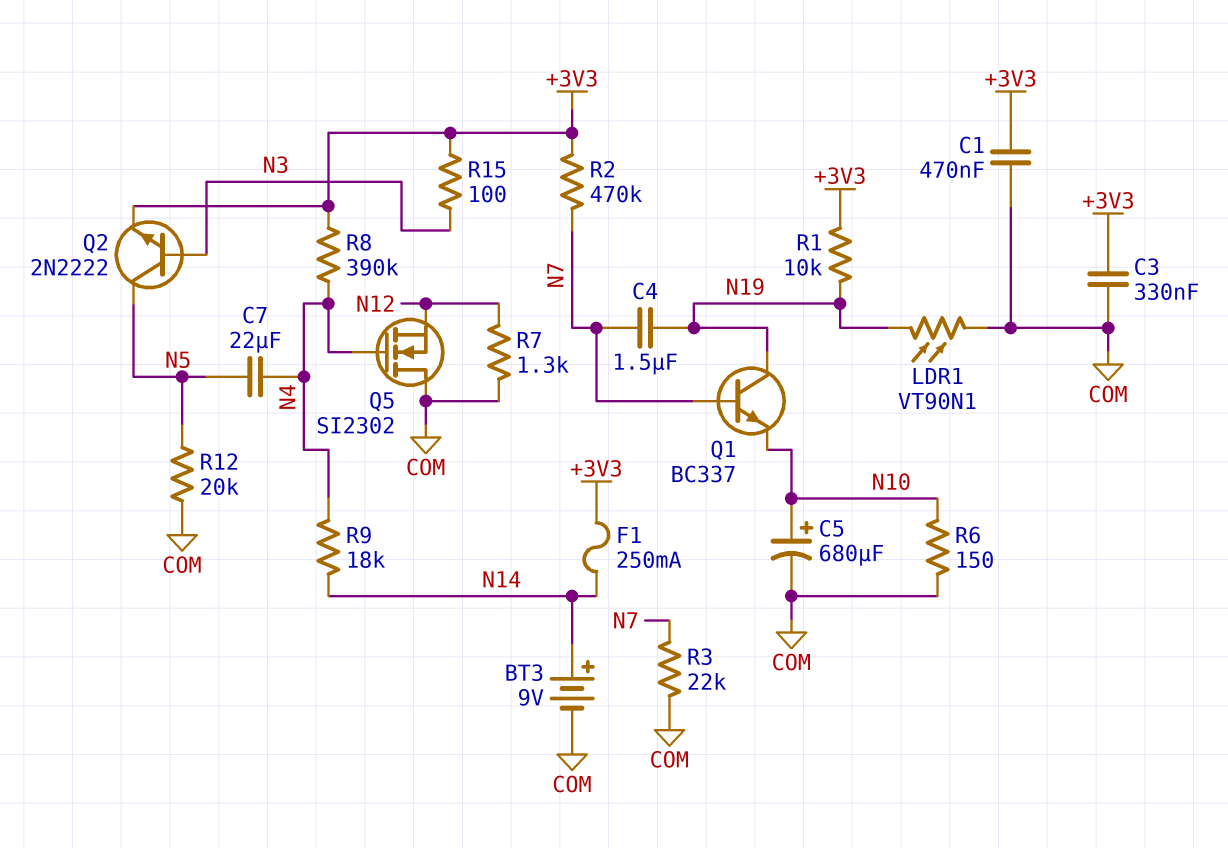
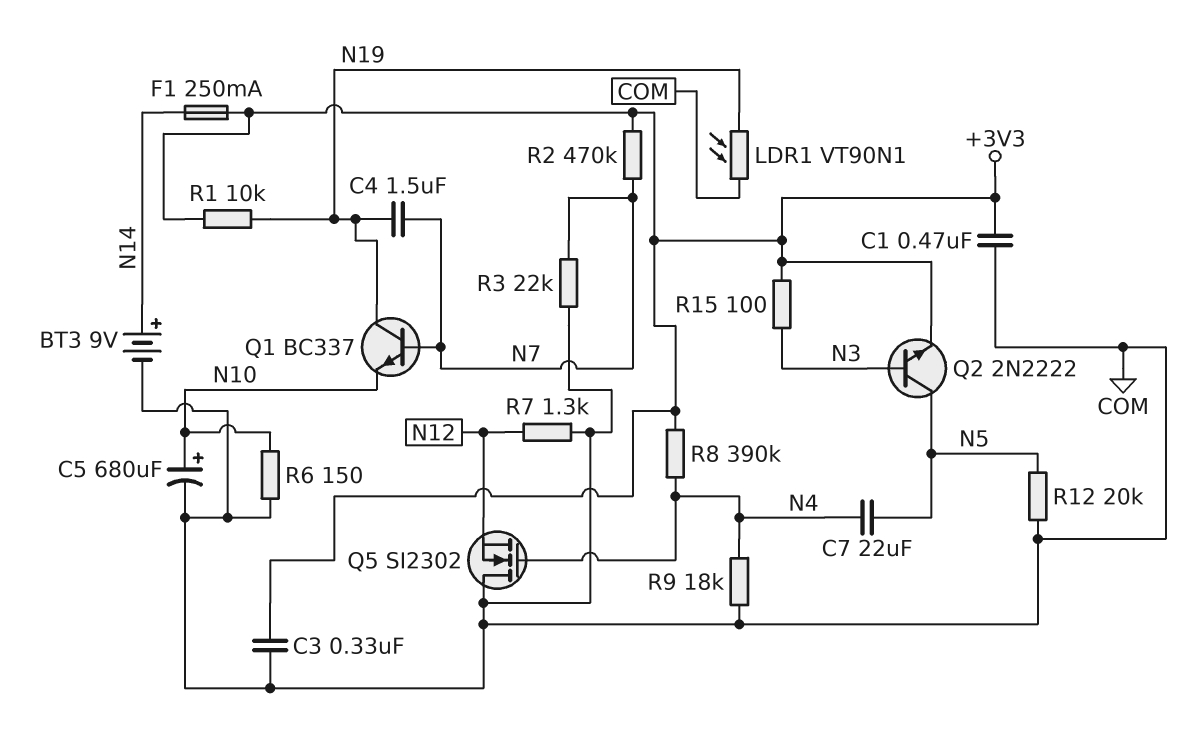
R9: 18k (N4, N14) -> 18k (COM, N4)

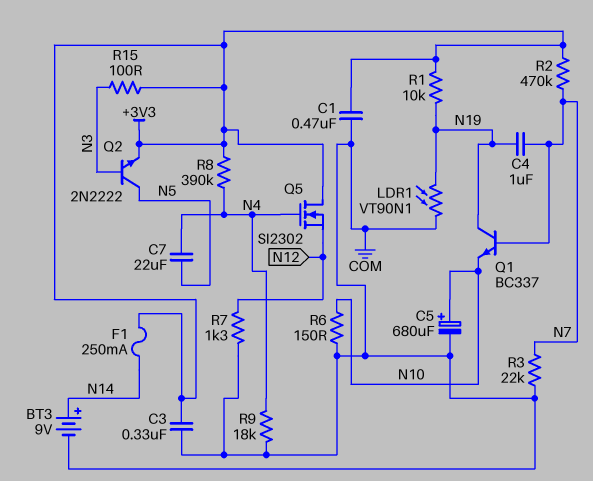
C4: 1.5uF (N7, N19) -> 1uF (N7, N19)
Q5: NMOS SI2302 (G N4, D COM, S N12) -> NMOS SI2302 (G N4, D +3V3, S N12)
R12: 20k (COM, N5) -> none

